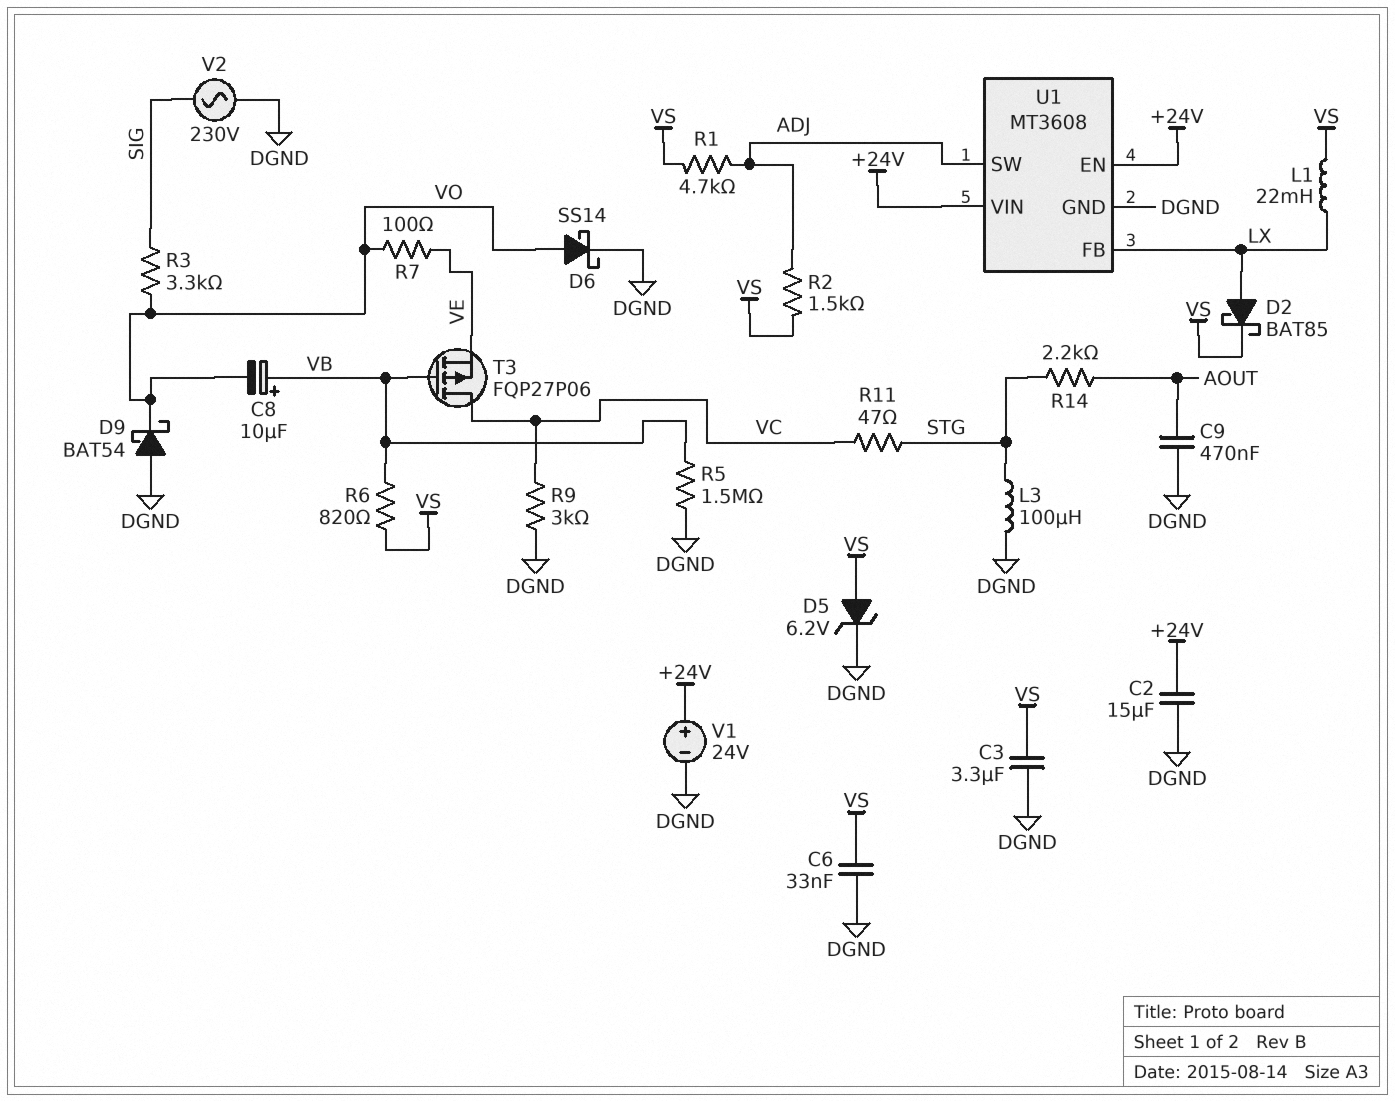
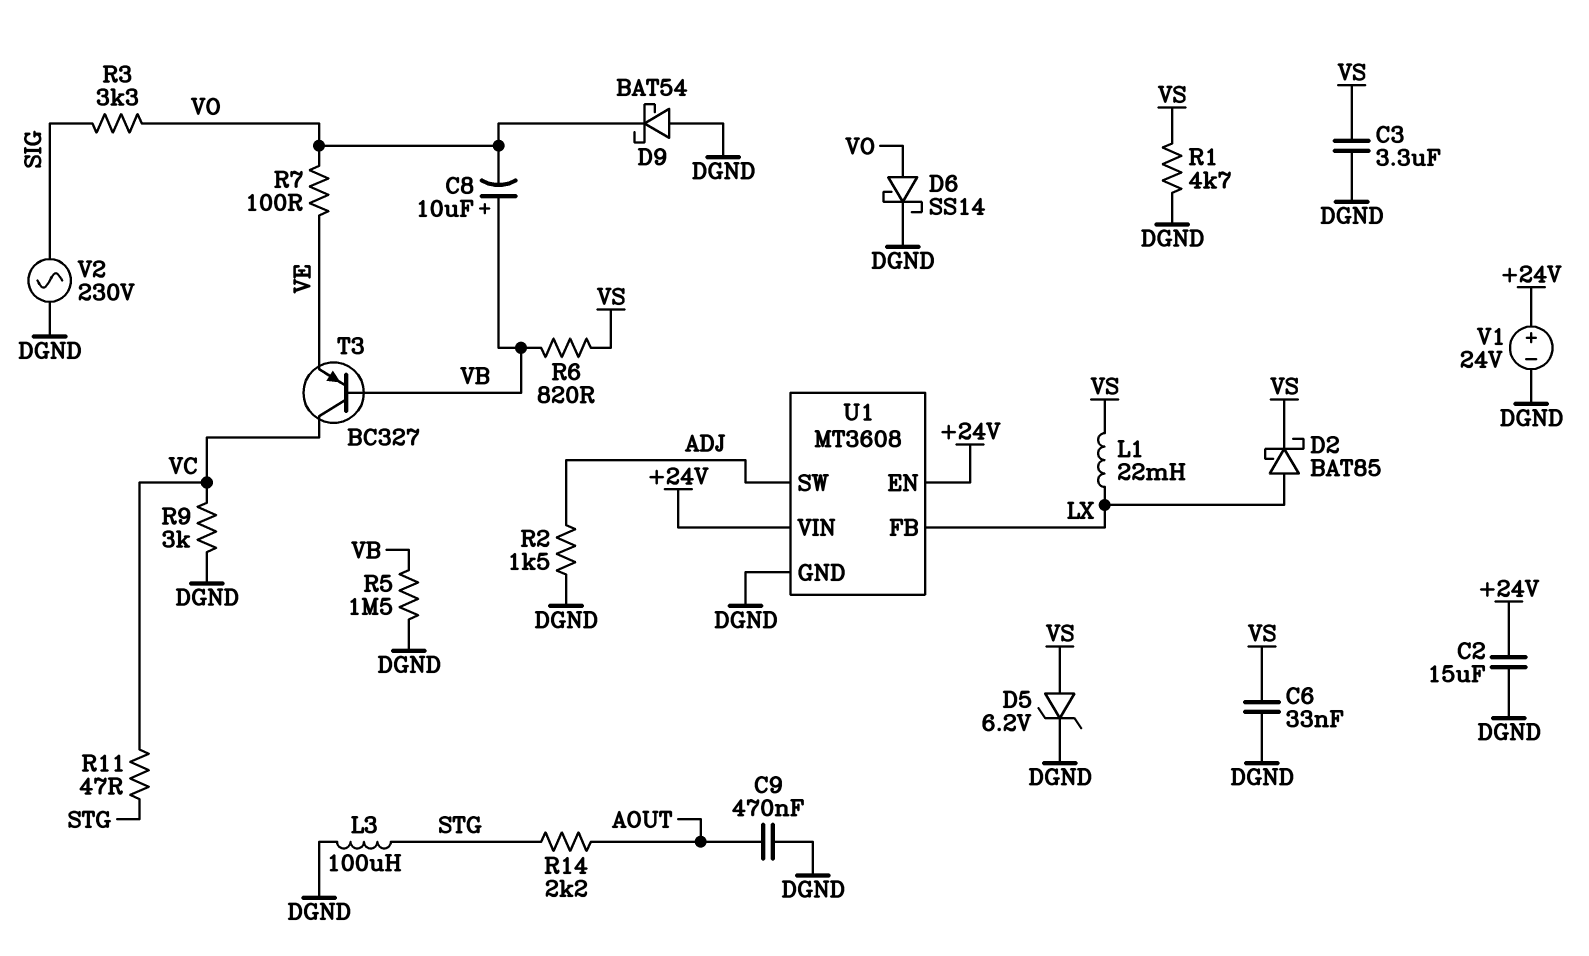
R1: 4.7k (ADJ, VS) -> 4.7k (DGND, VS)
R2: 1.5k (ADJ, VS) -> 1.5k (ADJ, DGND)
T3: PMOS FQP27P06 (G VB, D VC, S VE) -> PNP BC327 (B VB, C VC, E VE)

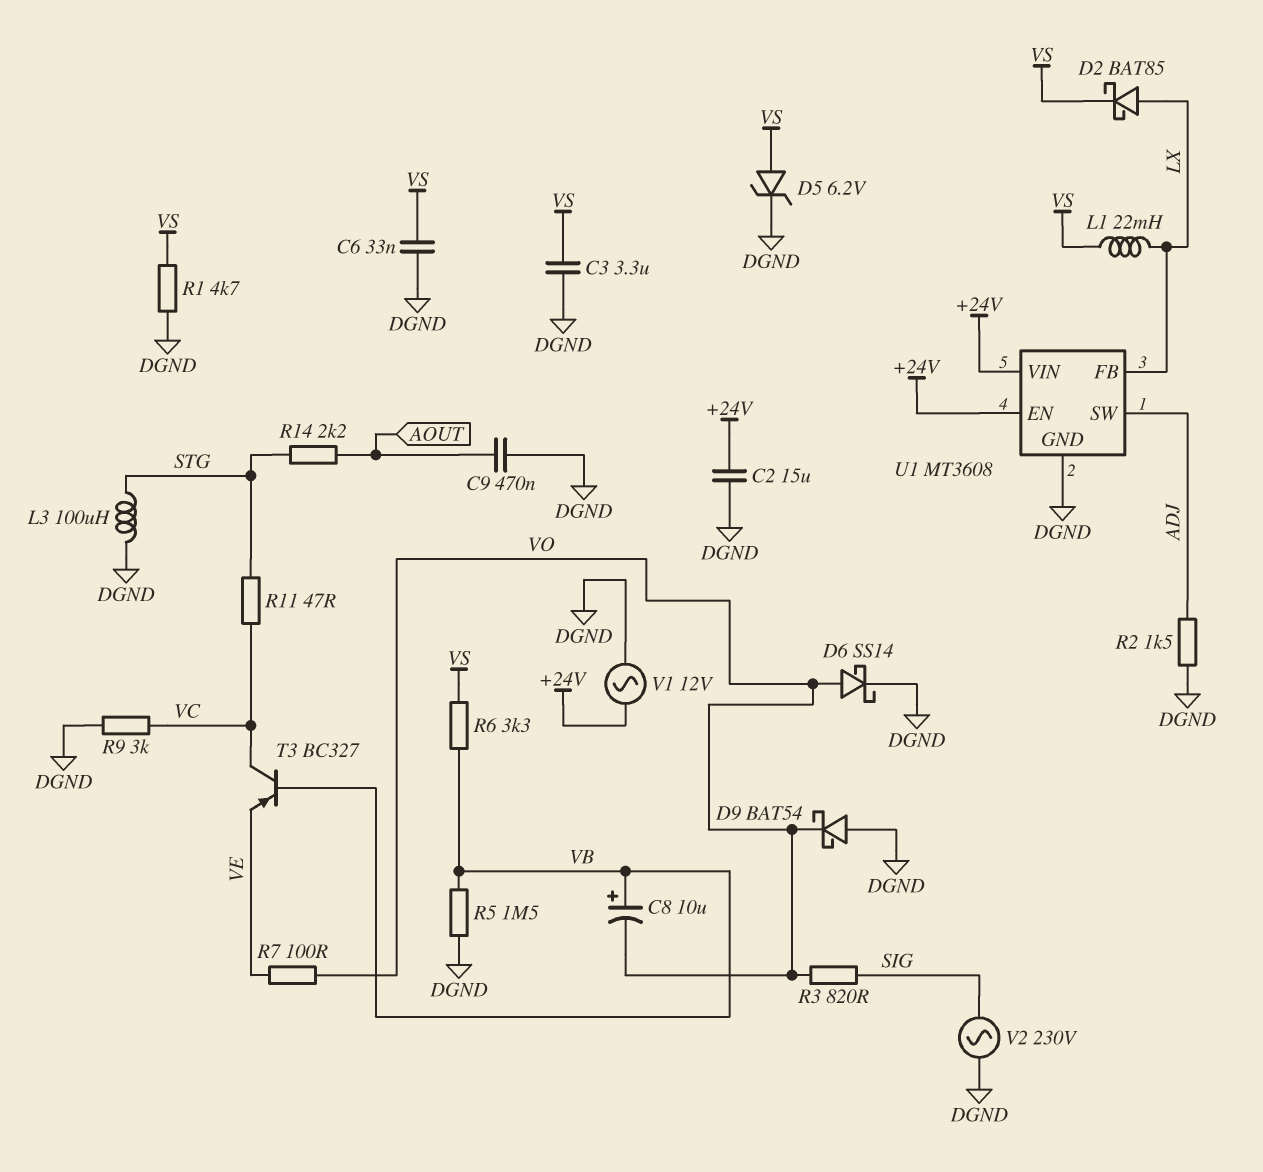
R3: 3.3k (SIG, VO) -> 820 (SIG, VO)
R6: 820 (VB, VS) -> 3.3k (VB, VS)
V1: 24V (plus +24V, minus DGND) -> AC 12V (+24V, DGND)

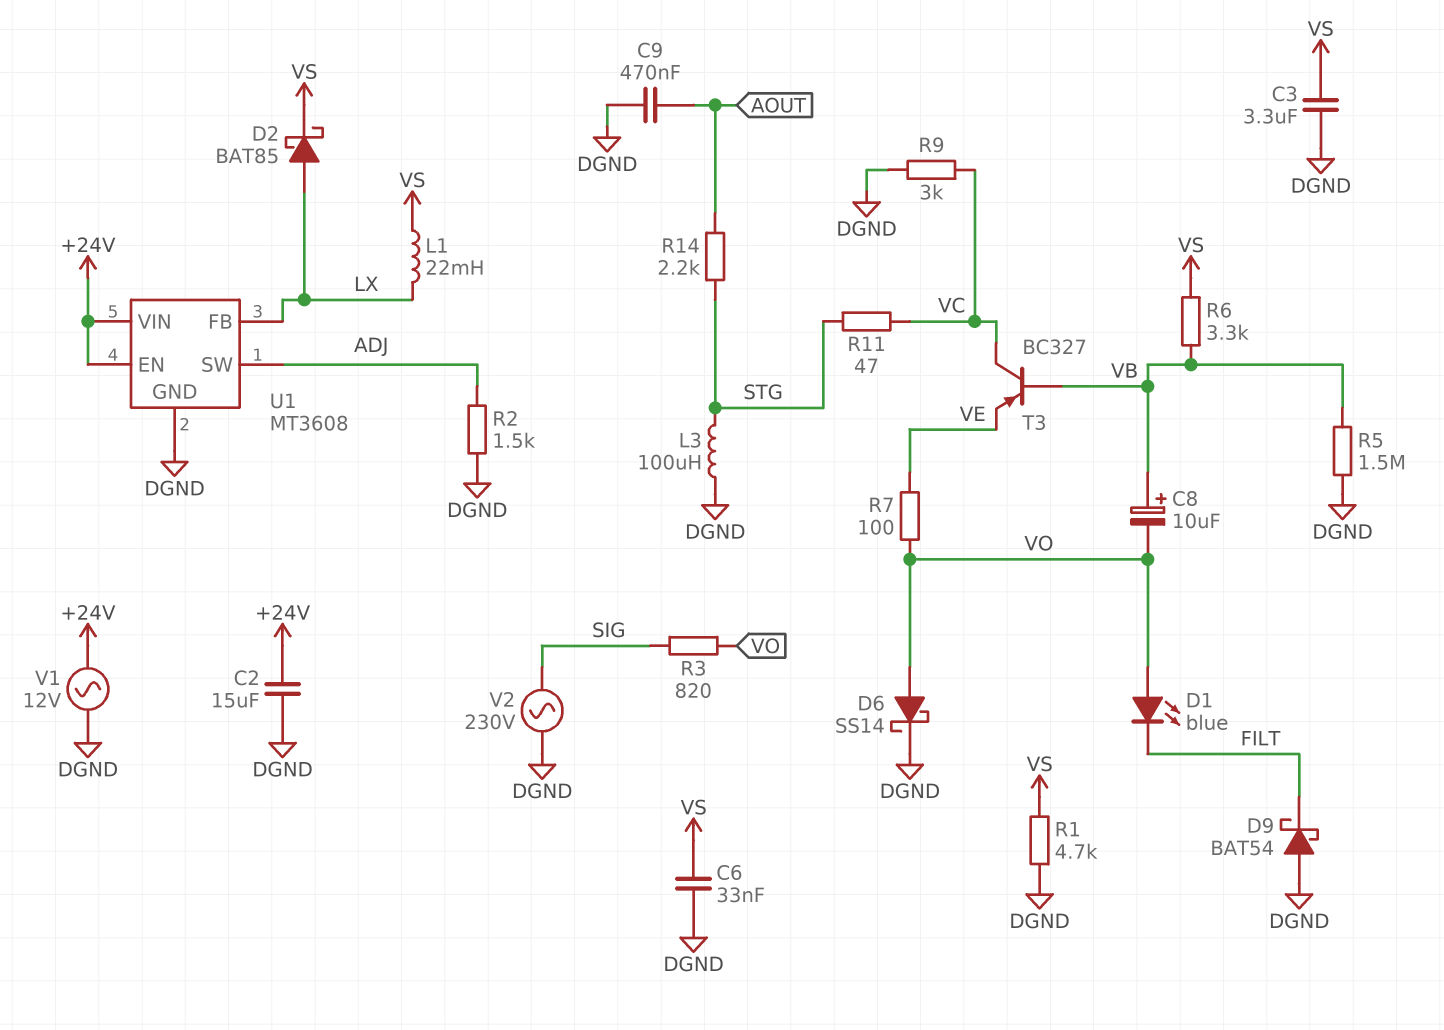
D1: none -> LED blue (A VO, K FILT)
D5: zener 6.2V (A VS, K DGND) -> none
D9: schottky BAT54 (A DGND, K VO) -> schottky BAT54 (A DGND, K FILT)

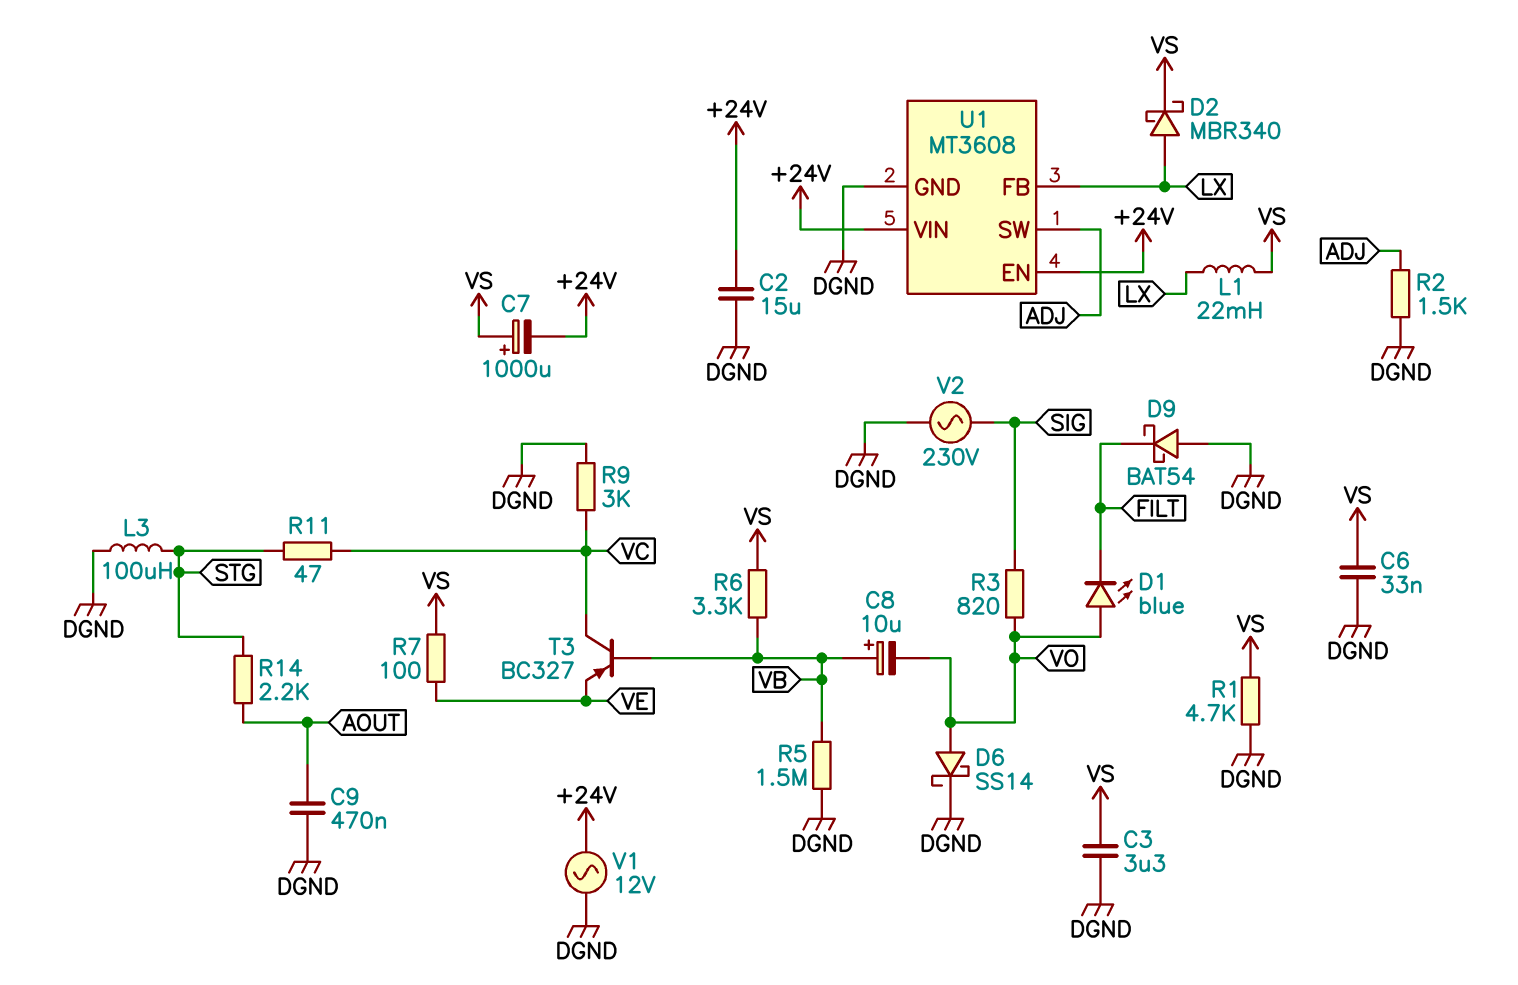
C7: none -> 1000uF (plus VS, minus +24V)
D2: schottky BAT85 (A LX, K VS) -> schottky MBR340 (A LX, K VS)
R7: 100 (VE, VO) -> 100 (VE, VS)

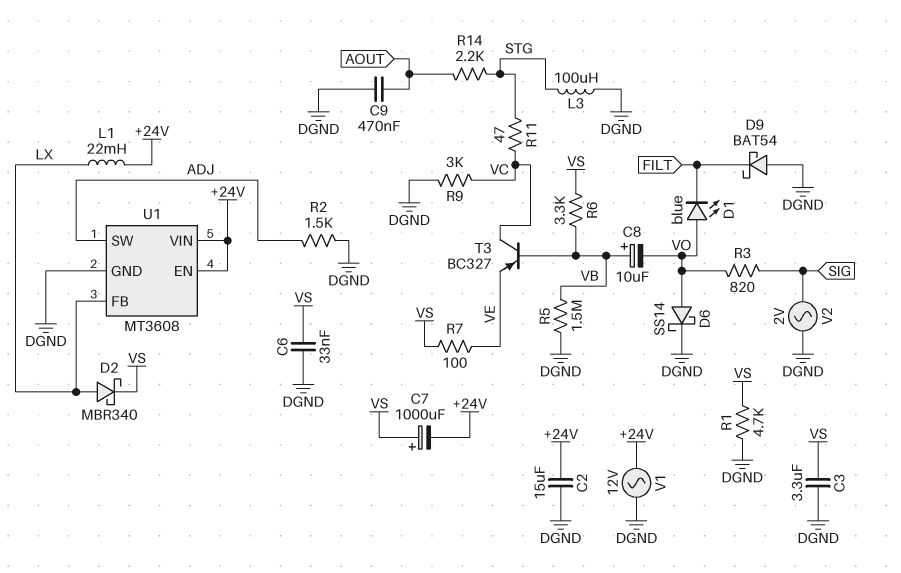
L1: 22mH (LX, VS) -> 22mH (+24V, LX)
V2: AC 230V (DGND, SIG) -> AC 2V (DGND, SIG)

